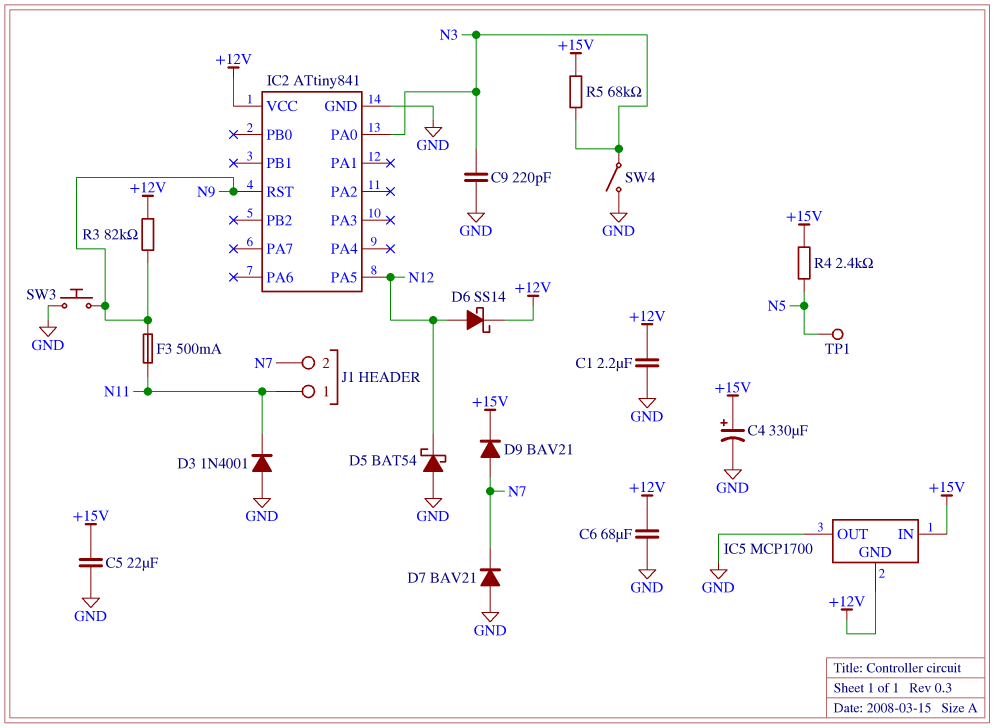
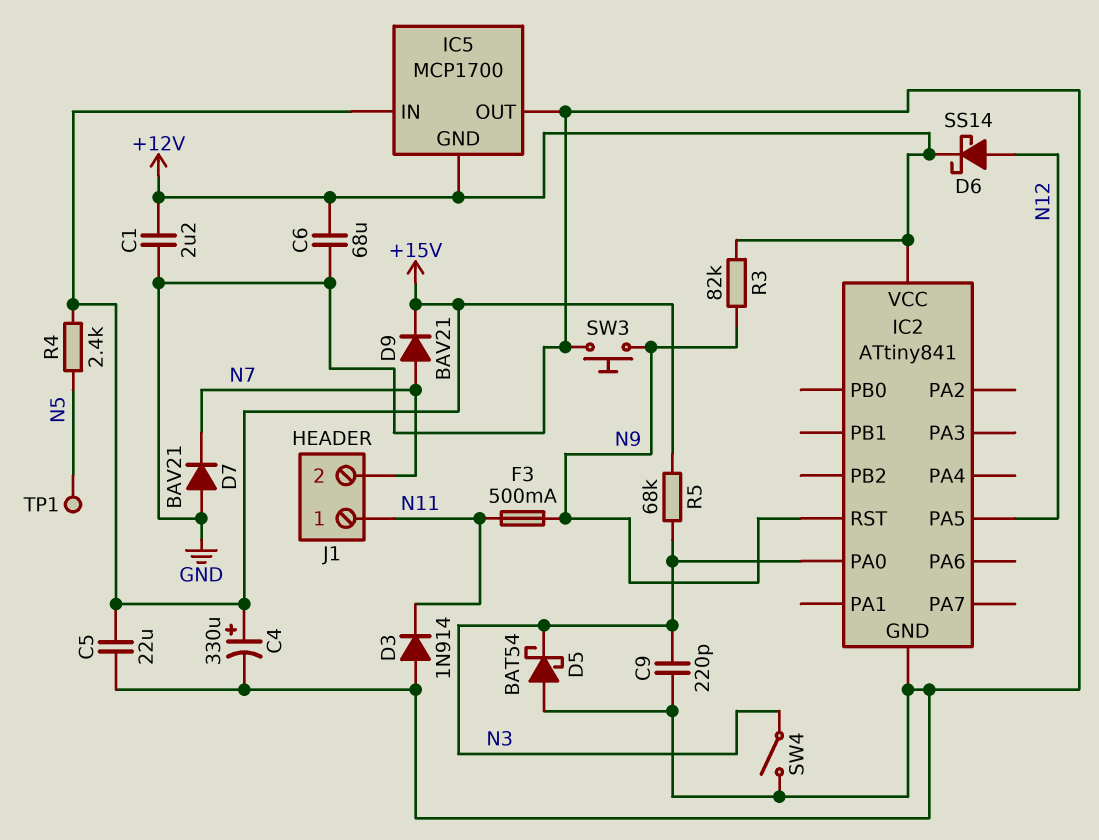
D3: diode 1N4001 (A GND, K N11) -> diode 1N914 (A GND, K N11)
D5: schottky BAT54 (A GND, K N12) -> schottky BAT54 (A GND, K N3)

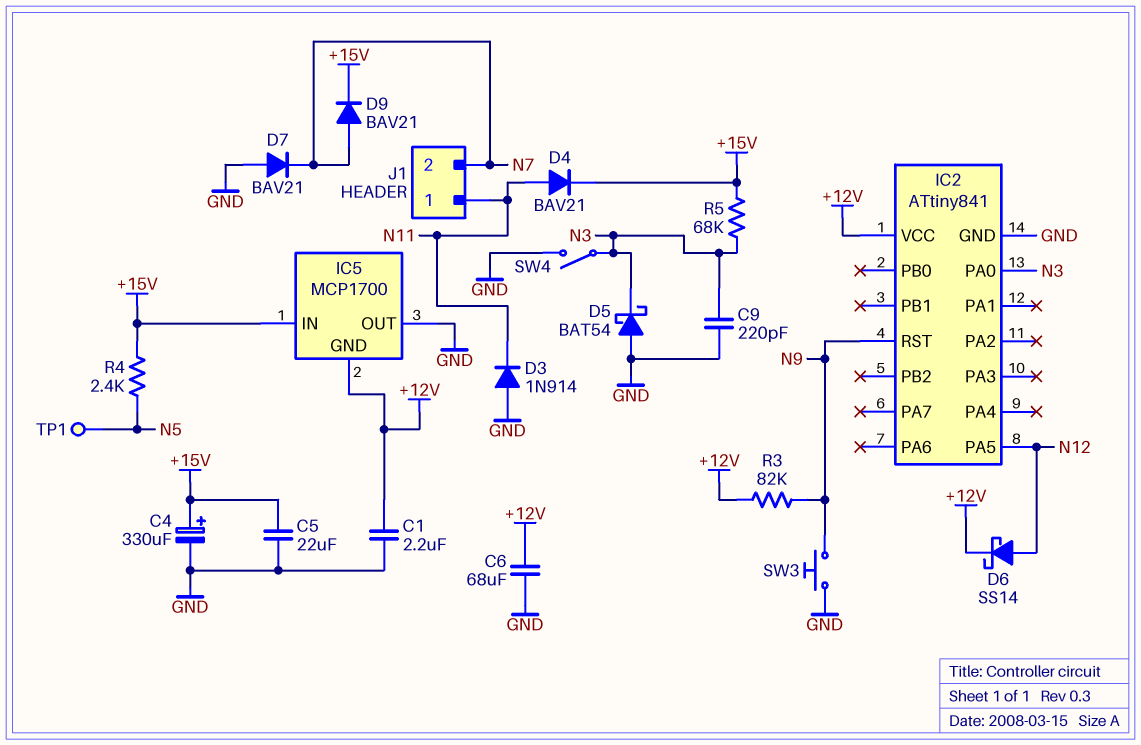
D4: none -> diode BAV21 (A N11, K +15V)
F3: 500mA (N9, N11) -> none

